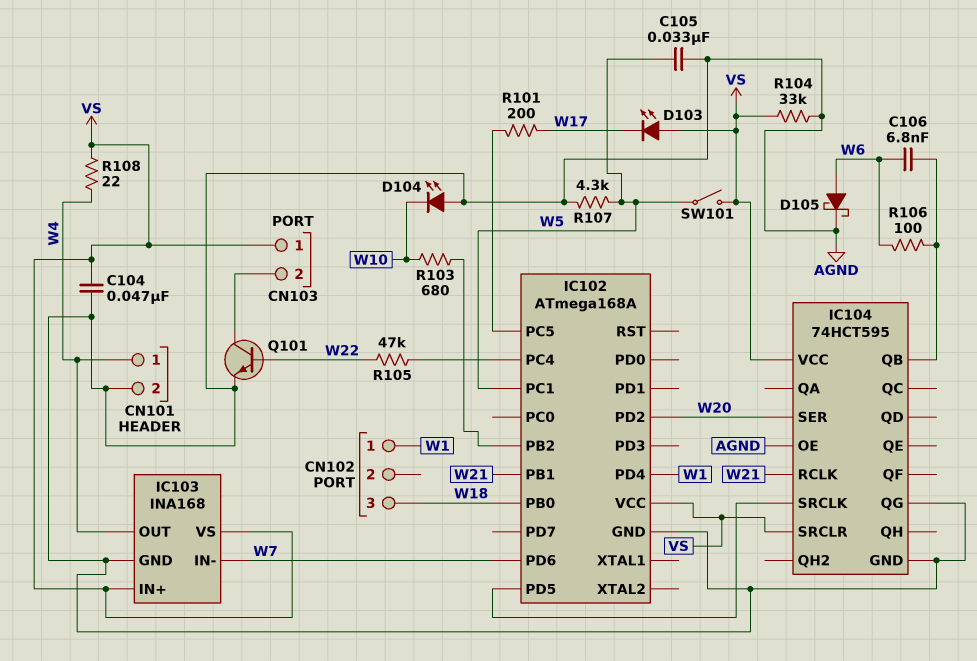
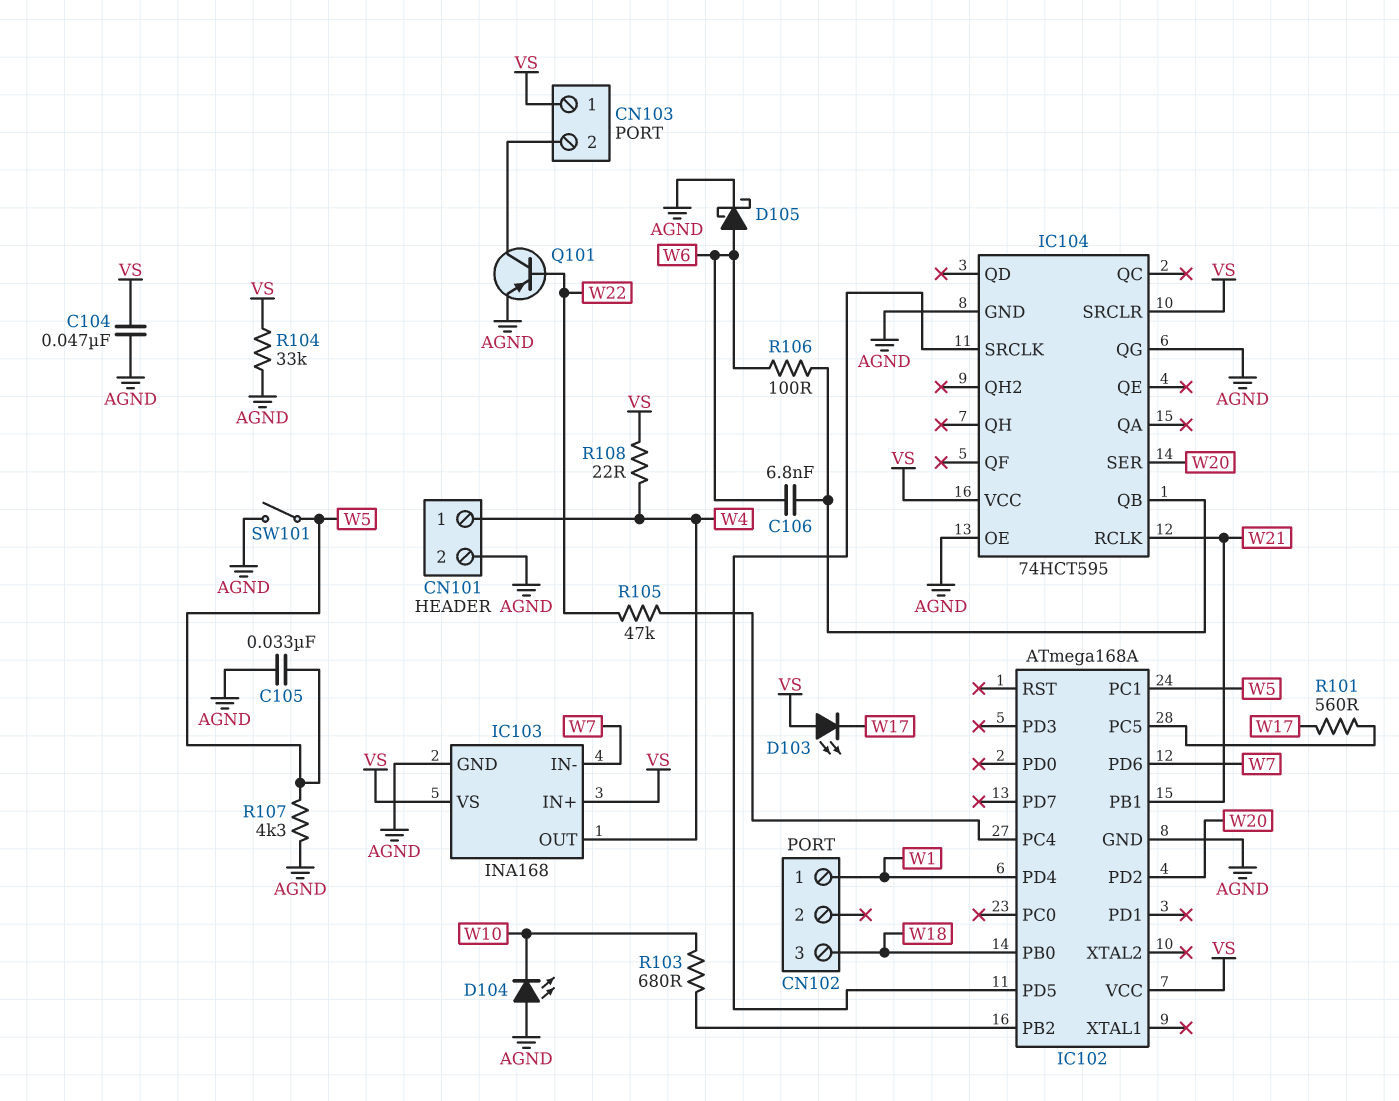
Q101: NPN (B W22, C CN103/2, E AGND) -> PNP (B W22, C CN103/2, E AGND)
R101: 200 (IC102/PC5, W17) -> 560 (IC102/PC5, W17)
SW101: switch (VS, W5) -> switch (AGND, W5)

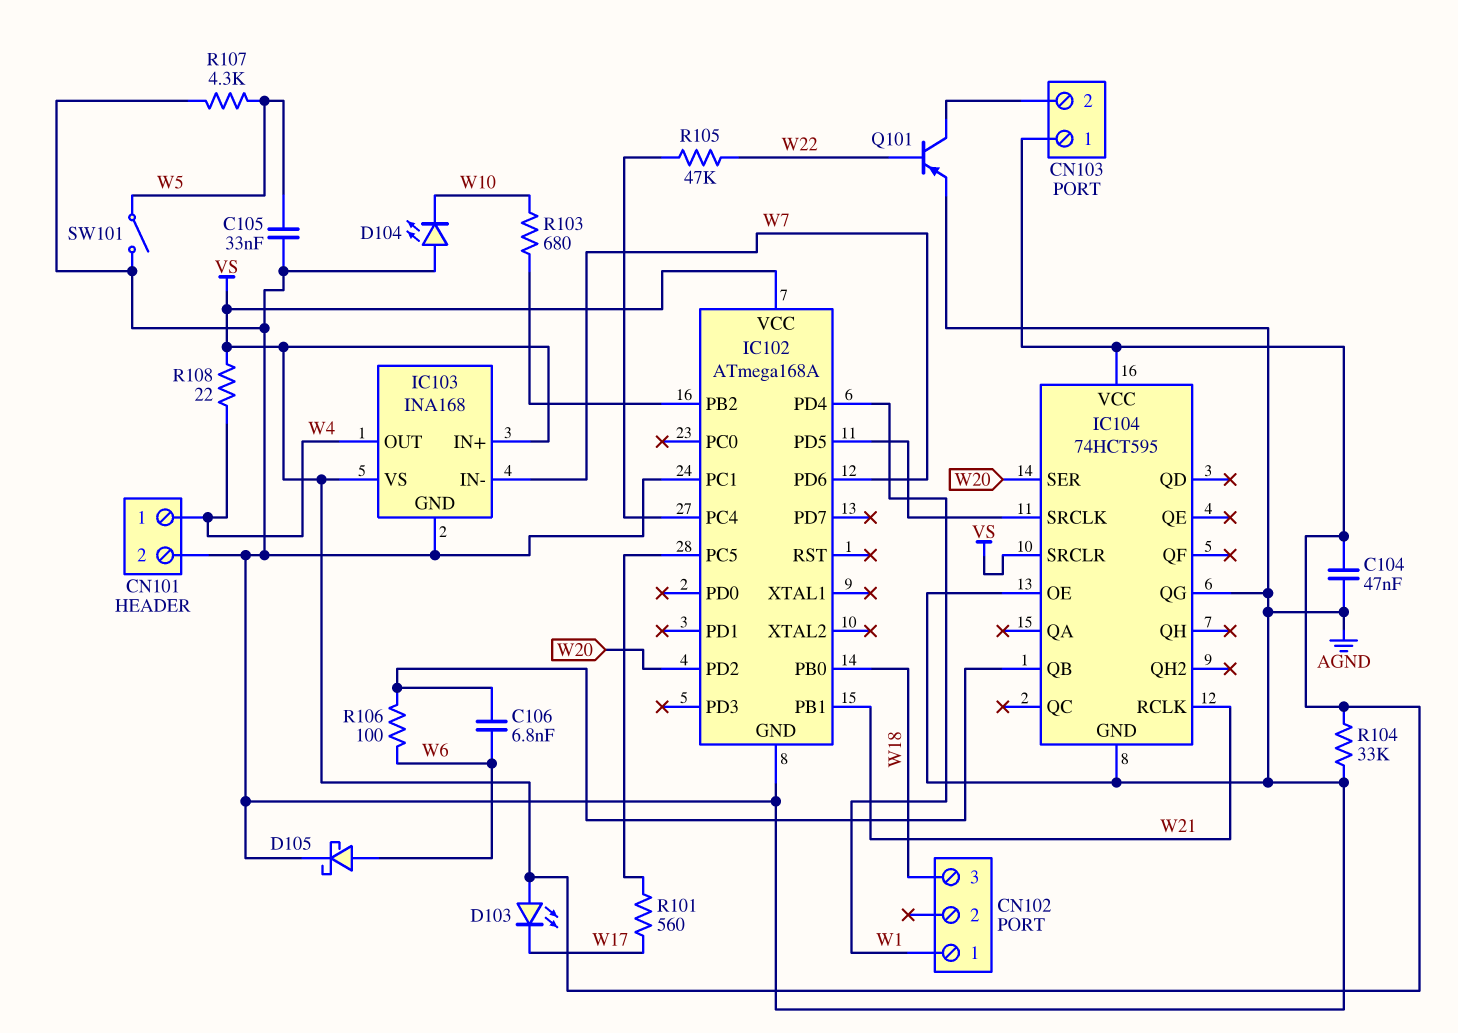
IC102 pin PC1: W5 -> AGND

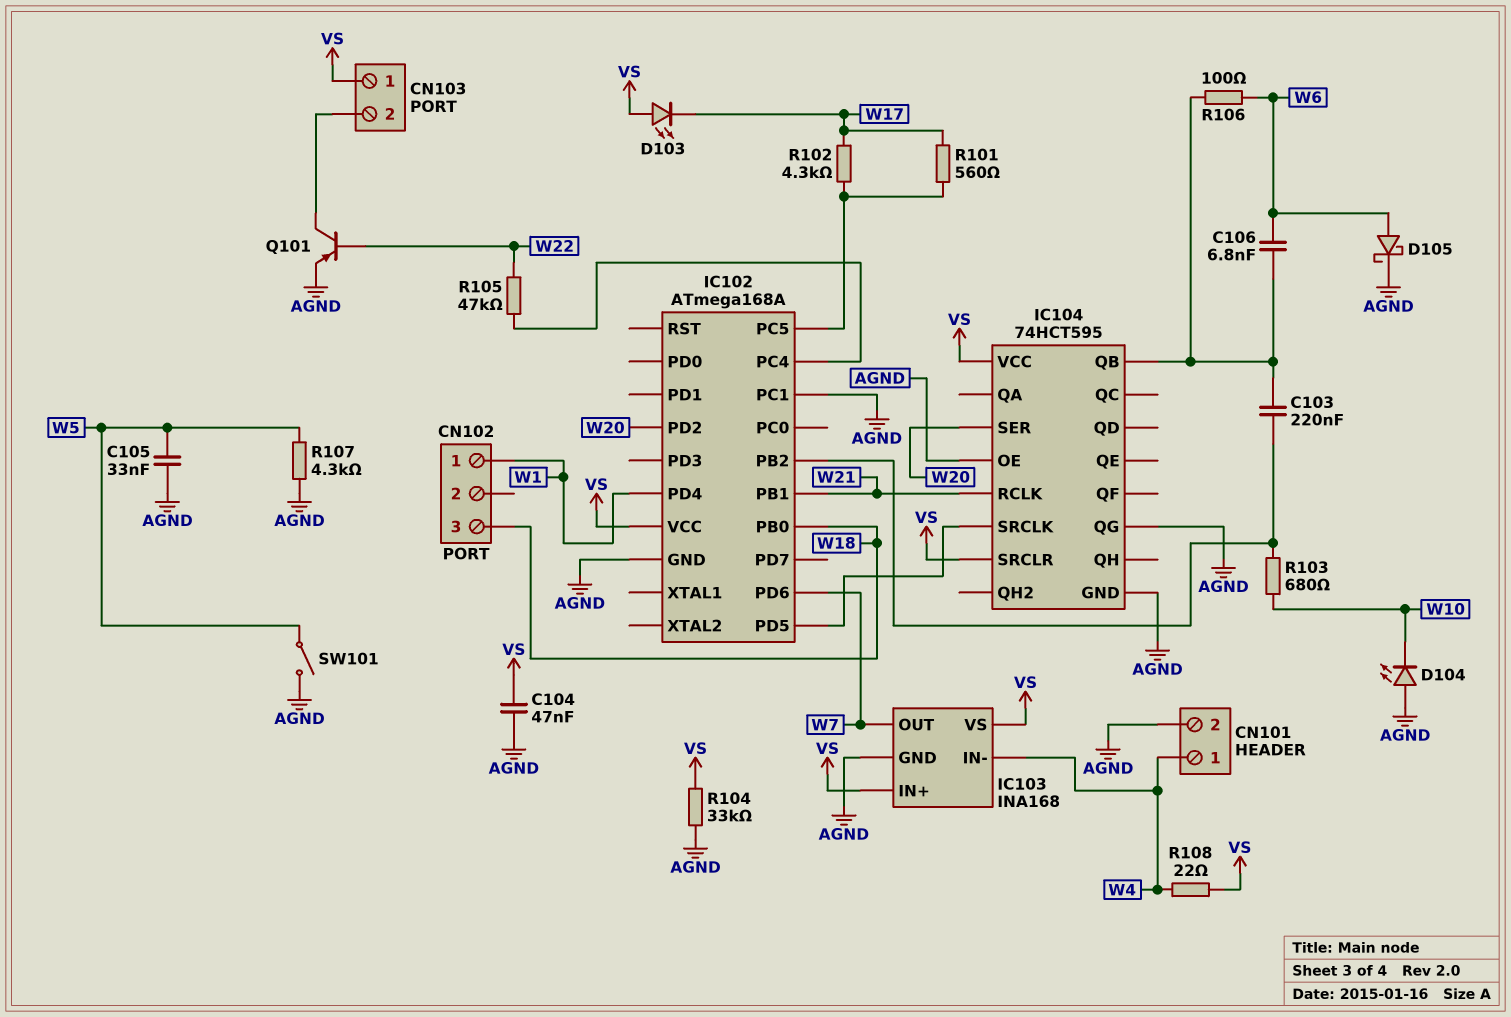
C103: none -> 220nF (IC102/PB2, IC104/QB)
IC103 pin IN-: W7 -> W4
IC103 pin OUT: W4 -> W7
R102: none -> 4.3k (IC102/PC5, W17)

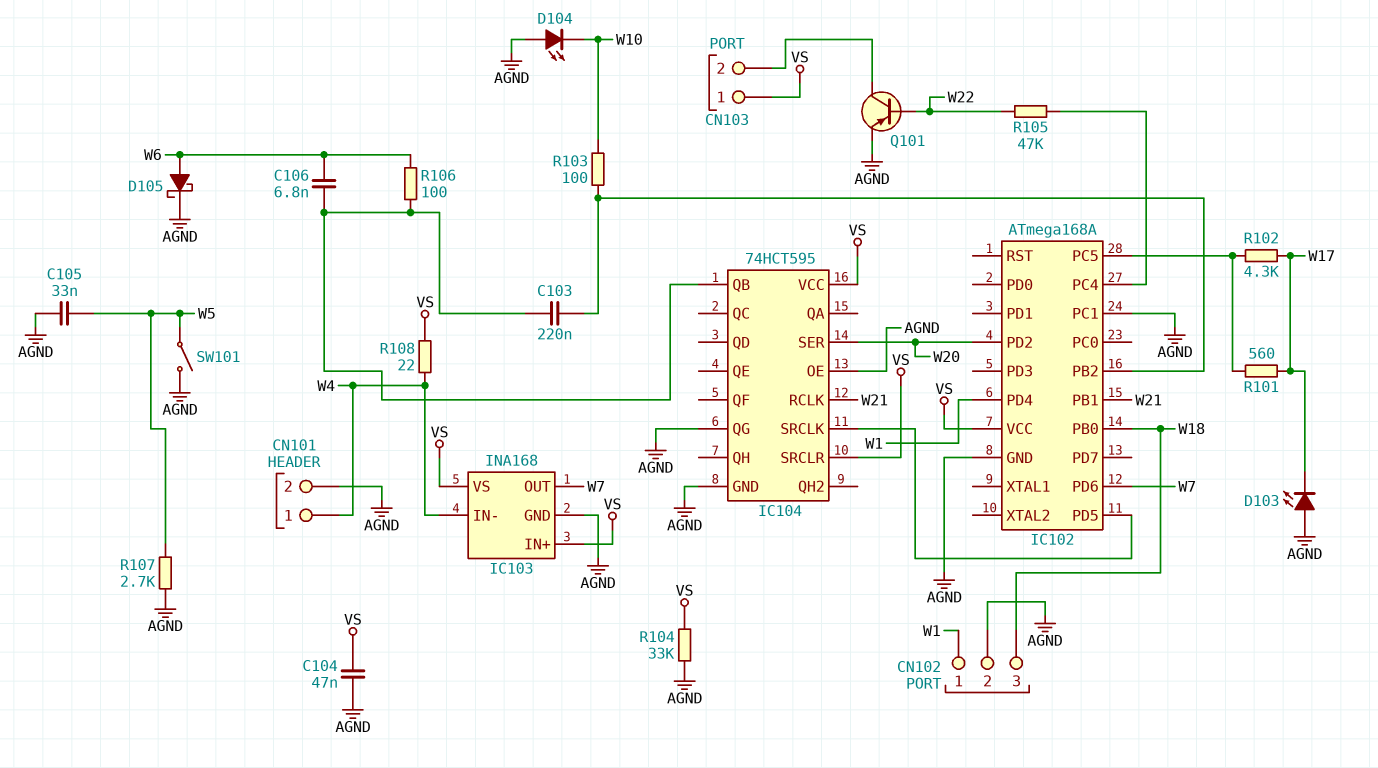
CN102 pin 2: none -> AGND
D103: LED (A VS, K W17) -> LED (A AGND, K W17)
R103: 680 (IC102/PB2, W10) -> 100 (IC102/PB2, W10)
R107: 4.3k (AGND, W5) -> 2.7k (AGND, W5)

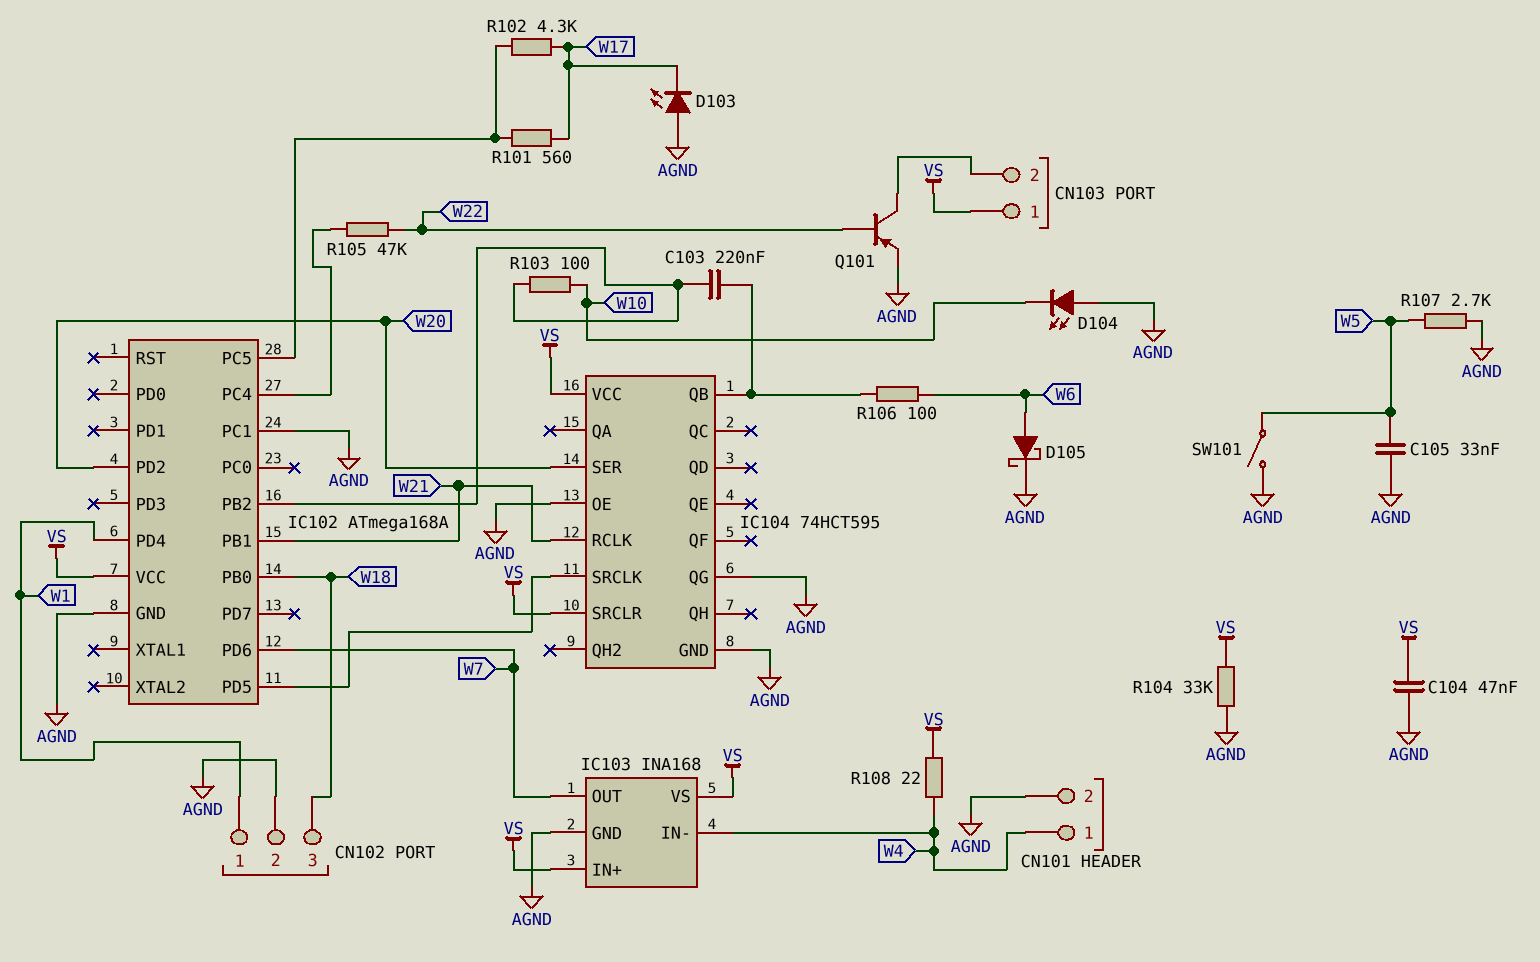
C106: 6.8nF (IC104/QB, W6) -> none

